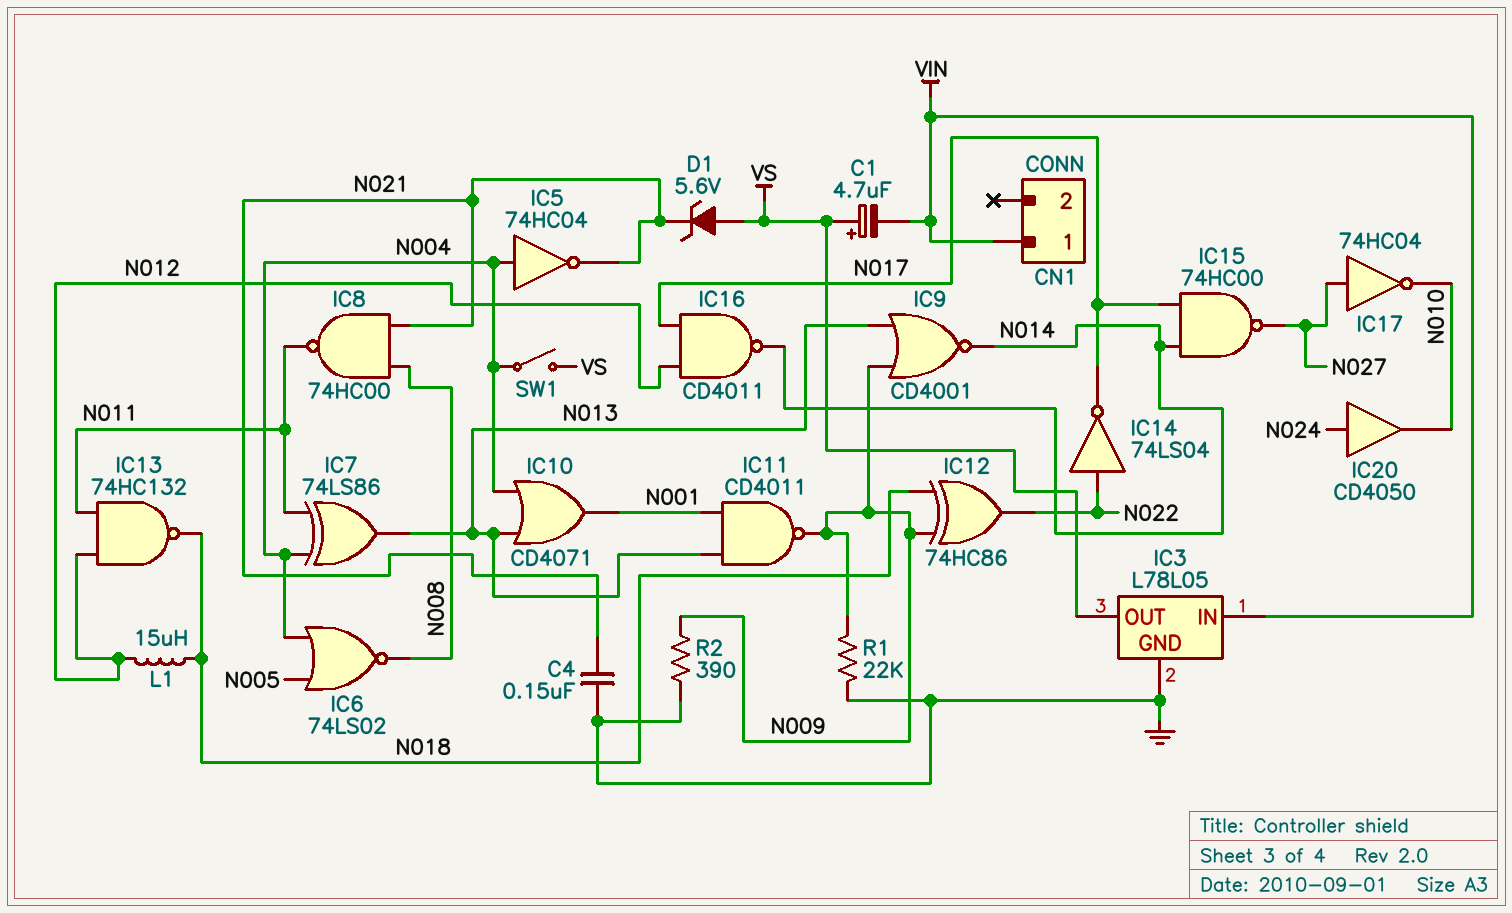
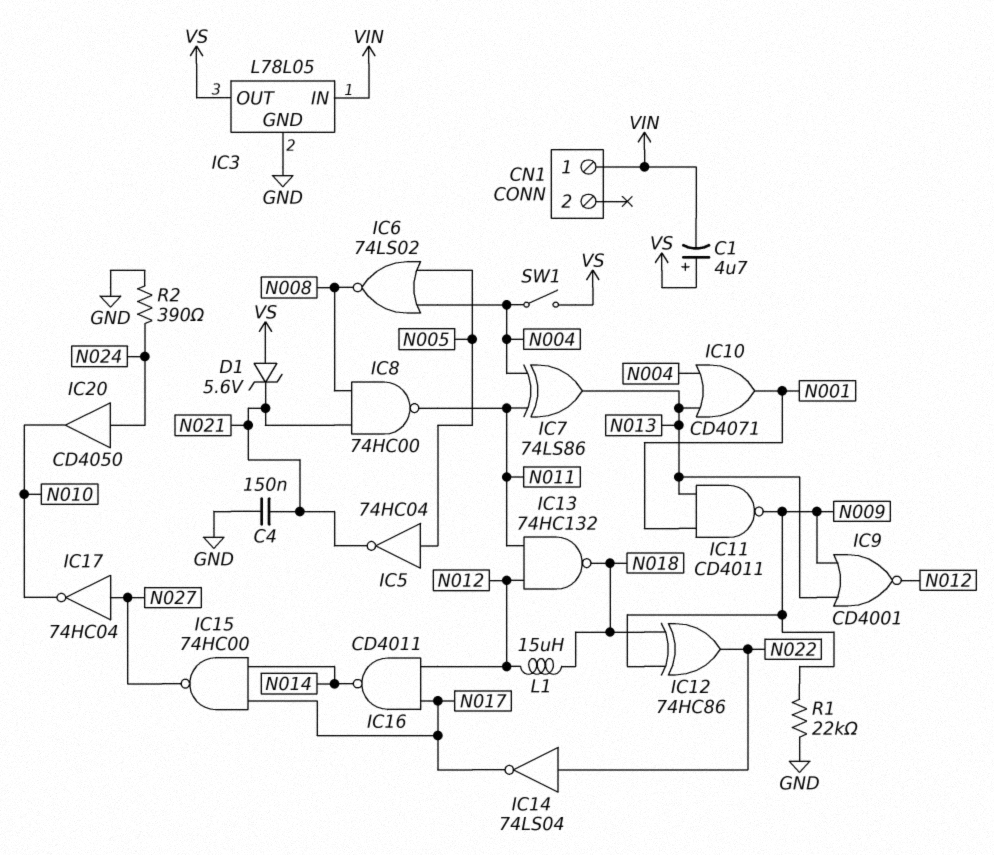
IC5: NOT 74HC04 (in N004, out N021) -> NOT 74HC04 (in N005, out N021)
IC9: NOR CD4001 (in N009, in N013, out N014) -> NOR CD4001 (in N009, in N013, out N012)
R2: 390 (GND, N009) -> 390 (GND, N024)

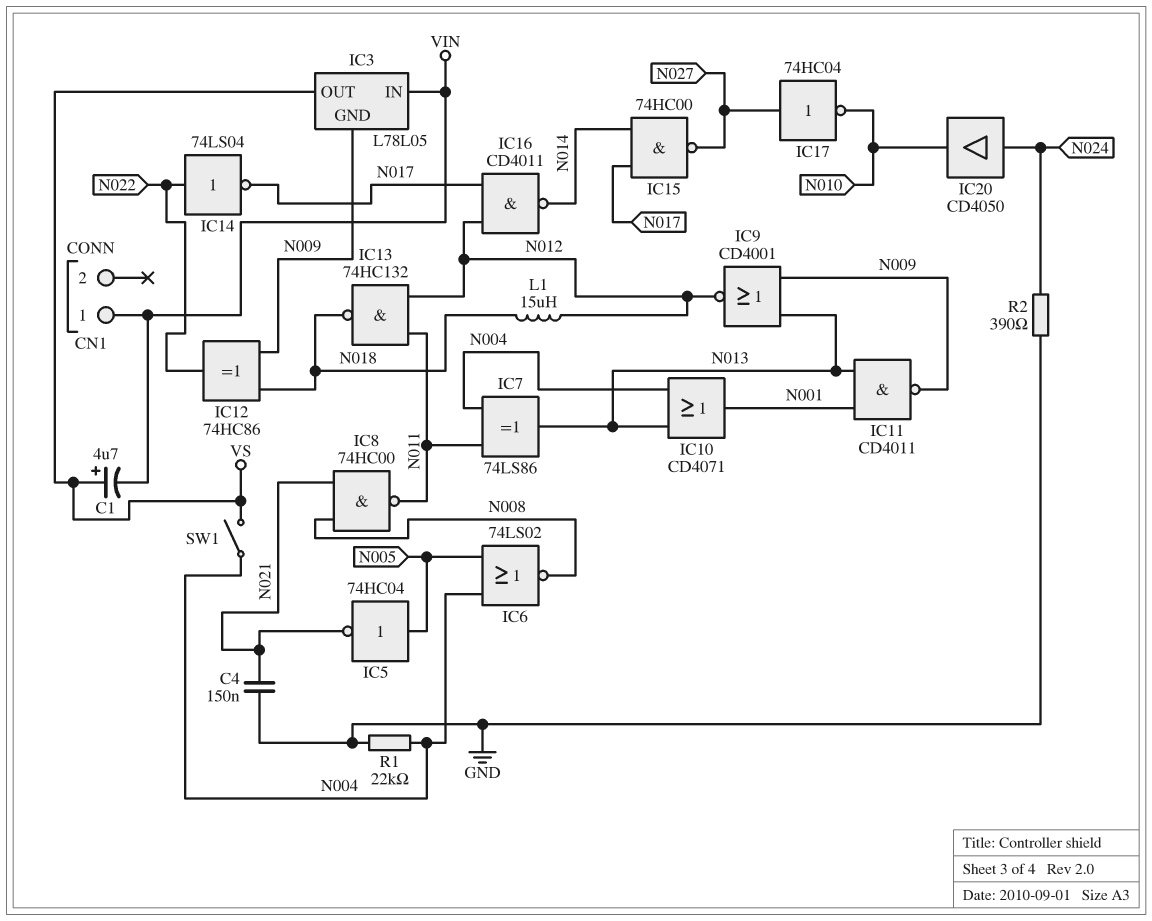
D1: zener 5.6V (A VS, K N021) -> none
IC3 pin GND: GND -> N009
R1: 22k (GND, N009) -> 22k (GND, N004)

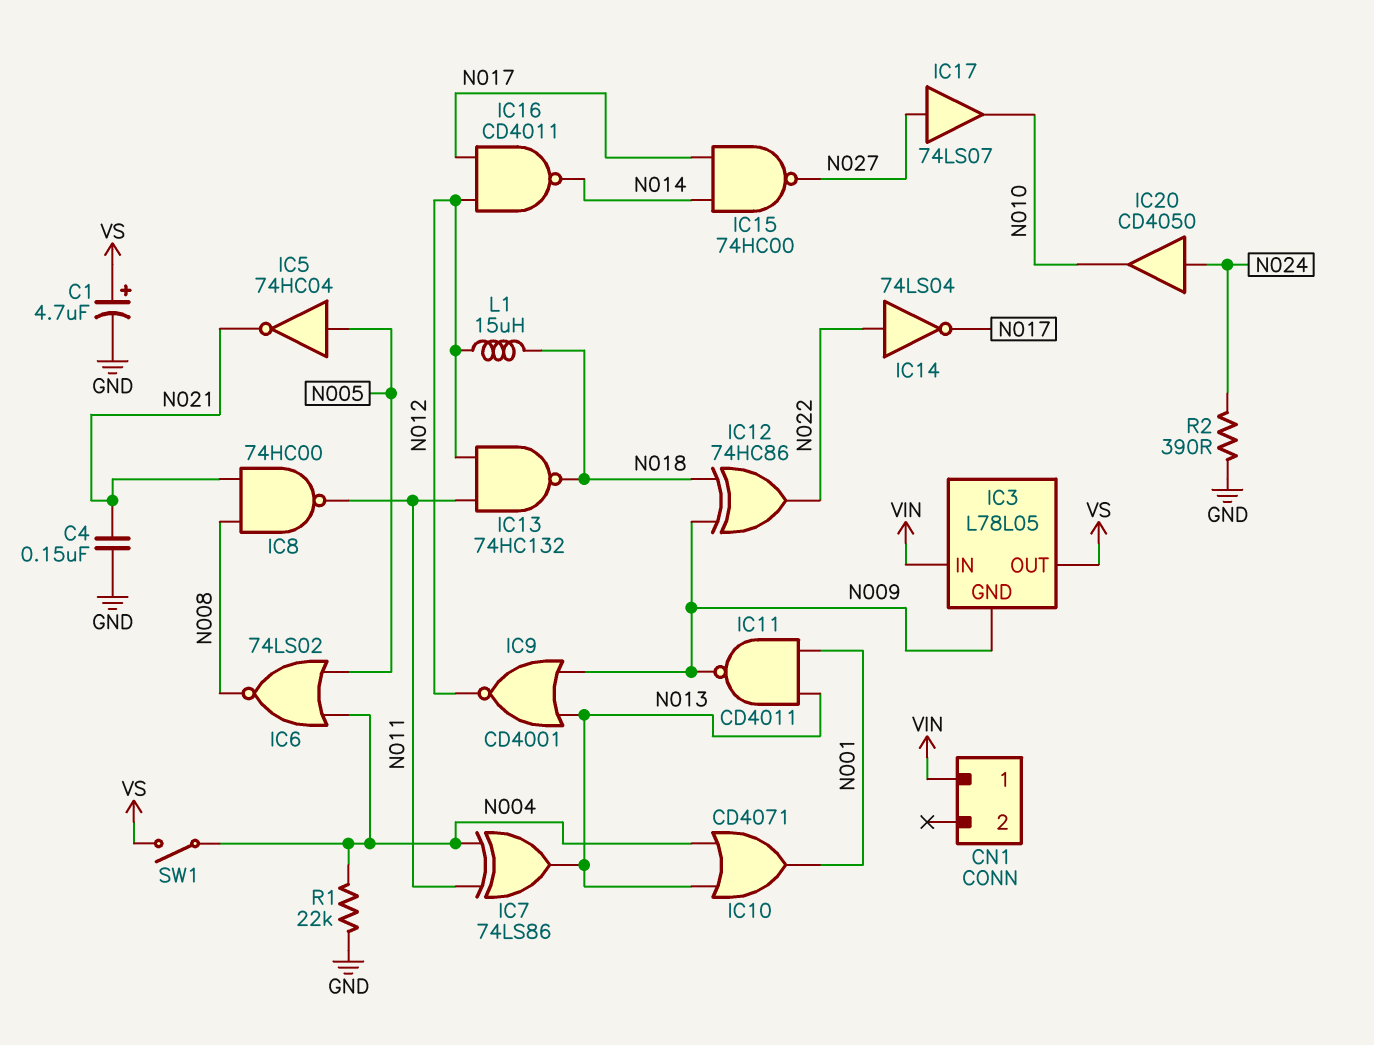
C1: 4.7uF (plus VS, minus VIN) -> 4.7uF (plus VS, minus GND)
IC17: NOT 74HC04 (in N027, out N010) -> buffer 74LS07 (in N027, out N010)

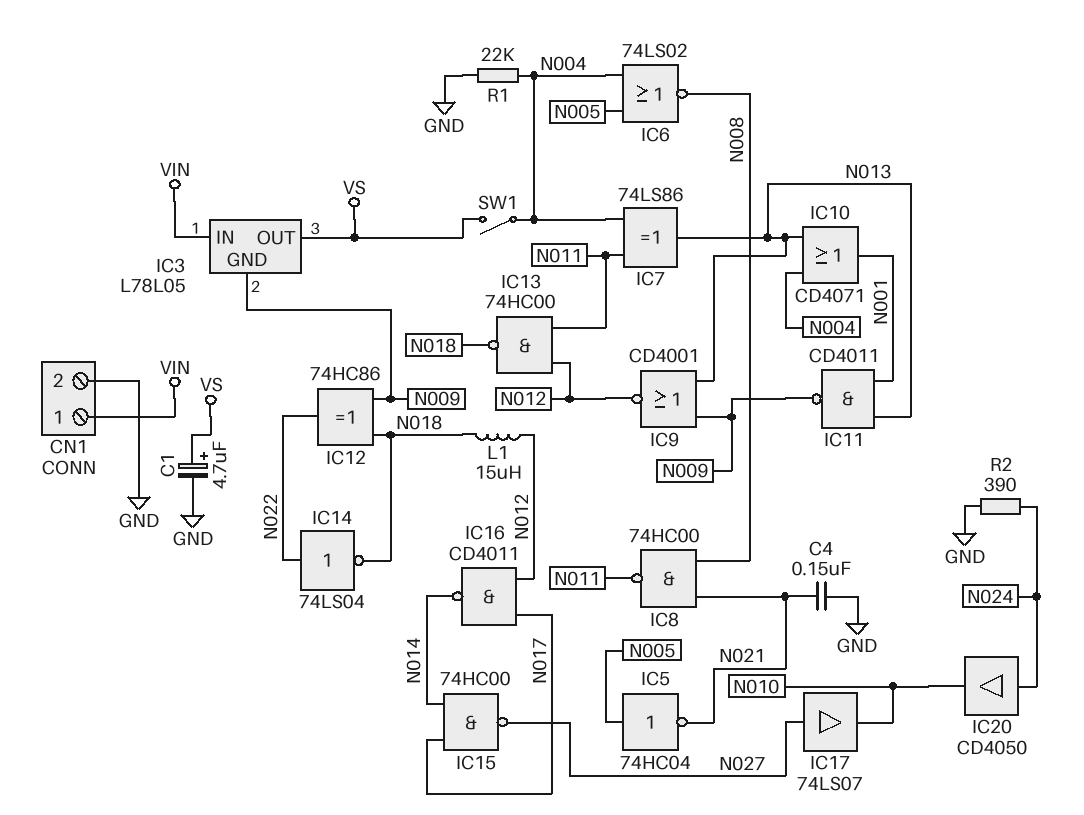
CN1 pin 2: none -> GND
IC13: NAND 74HC132 (in N011, in N012, out N018) -> NAND 74HC00 (in N011, in N012, out N018)
IC14: NOT 74LS04 (in N022, out N017) -> NOT 74LS04 (in N022, out N018)

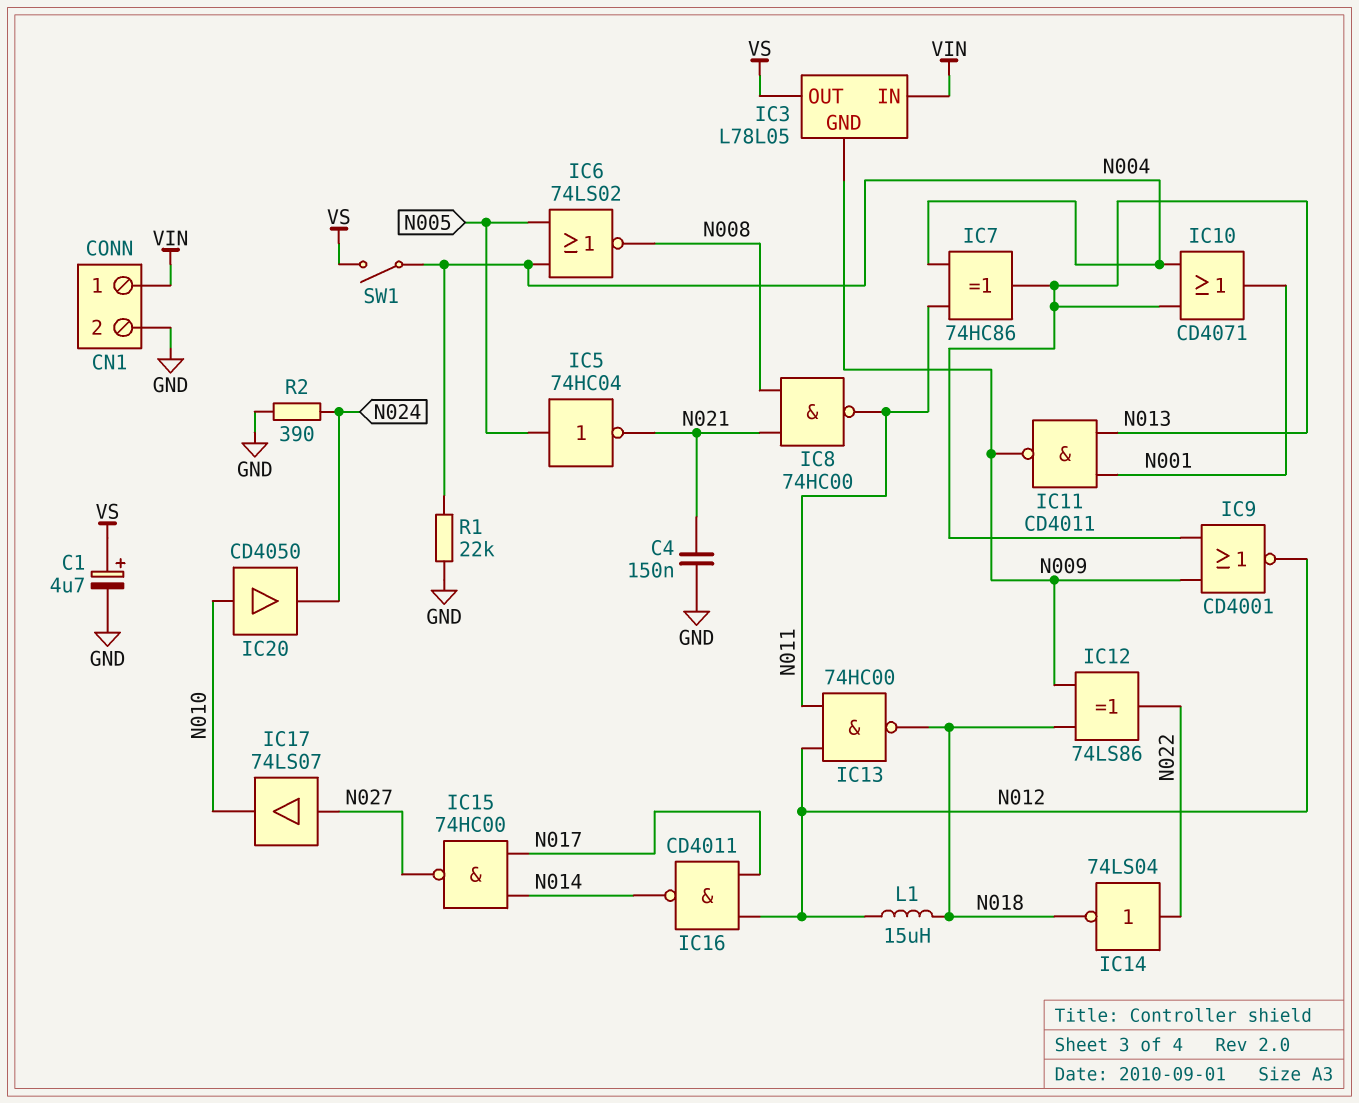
IC7: XOR 74LS86 (in N004, in N011, out N013) -> XOR 74HC86 (in N004, in N011, out N013)
IC12: XOR 74HC86 (in N009, in N018, out N022) -> XOR 74LS86 (in N009, in N018, out N022)
IC20: buffer CD4050 (in N024, out N010) -> buffer CD4050 (in N010, out N024)

